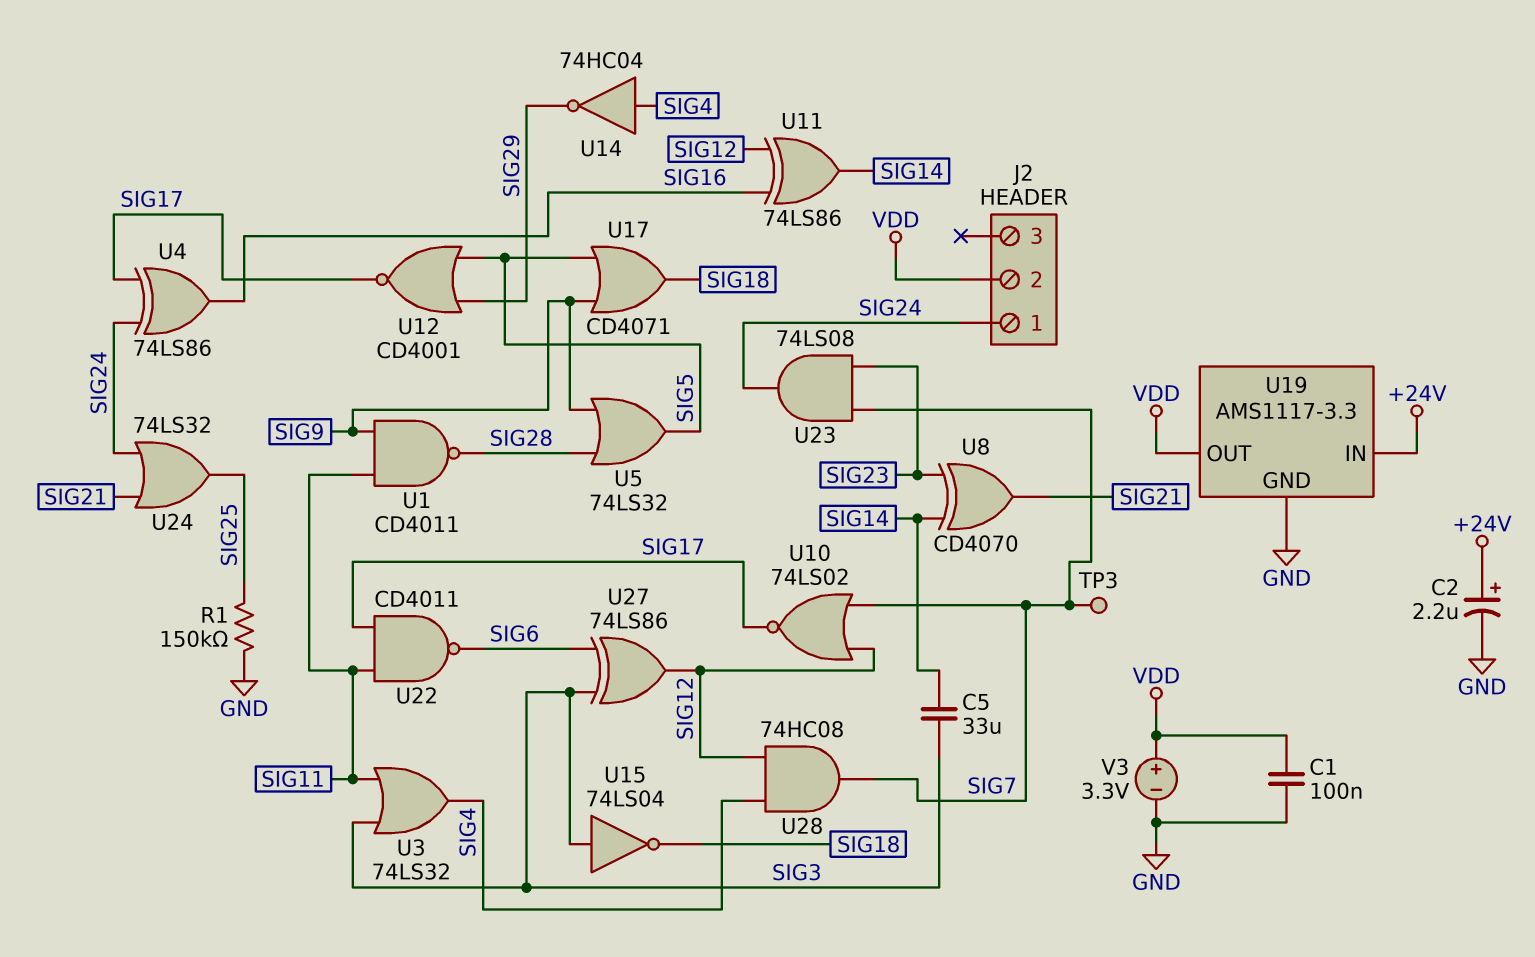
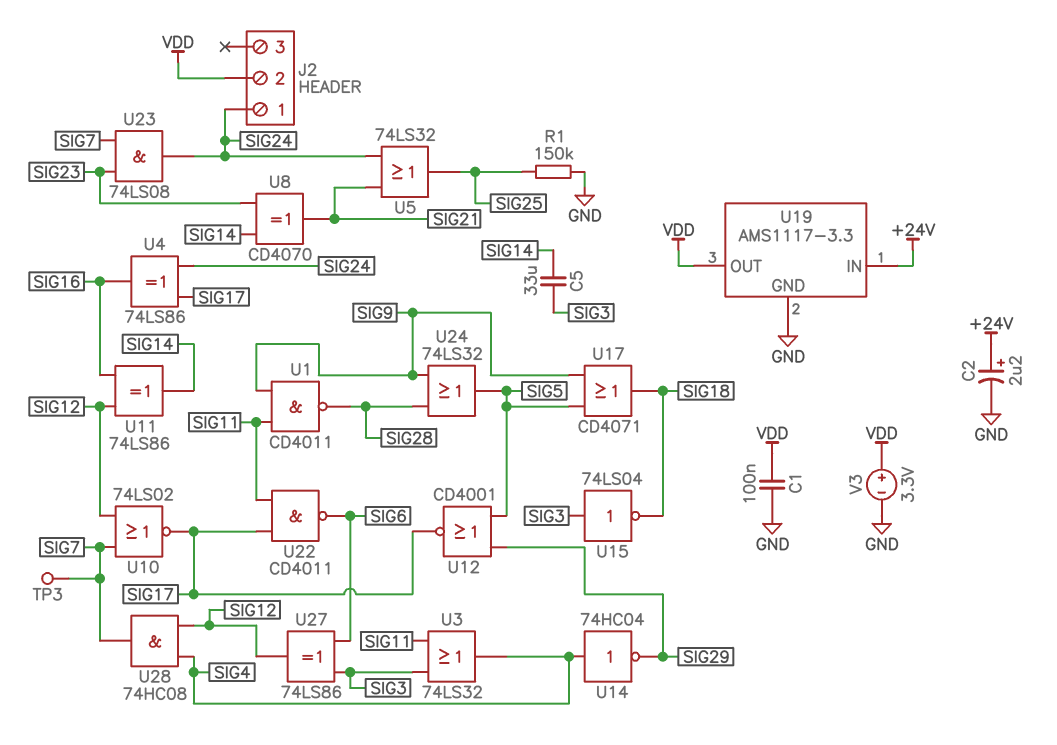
U5: OR 74LS32 (in SIG9, in SIG28, out SIG5) -> OR 74LS32 (in SIG21, in SIG24, out SIG25)
U24: OR 74LS32 (in SIG21, in SIG24, out SIG25) -> OR 74LS32 (in SIG9, in SIG28, out SIG5)

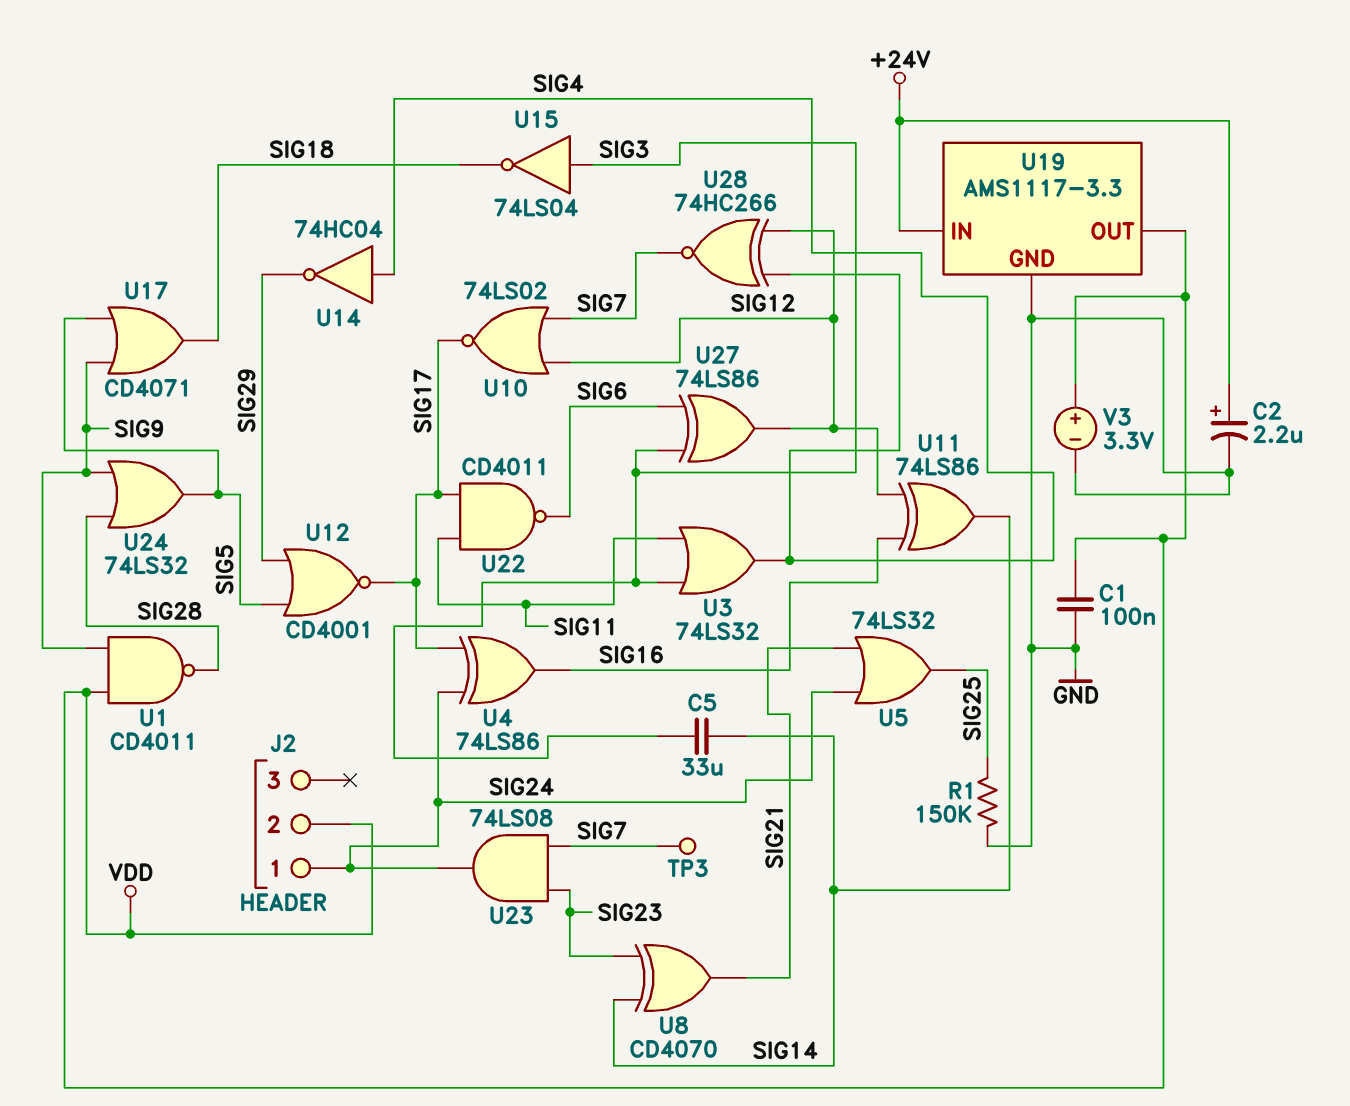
U1: NAND CD4011 (in SIG9, in SIG11, out SIG28) -> NAND CD4011 (in SIG9, in VDD, out SIG28)
U28: AND 74HC08 (in SIG4, in SIG12, out SIG7) -> XNOR 74HC266 (in SIG4, in SIG12, out SIG7)

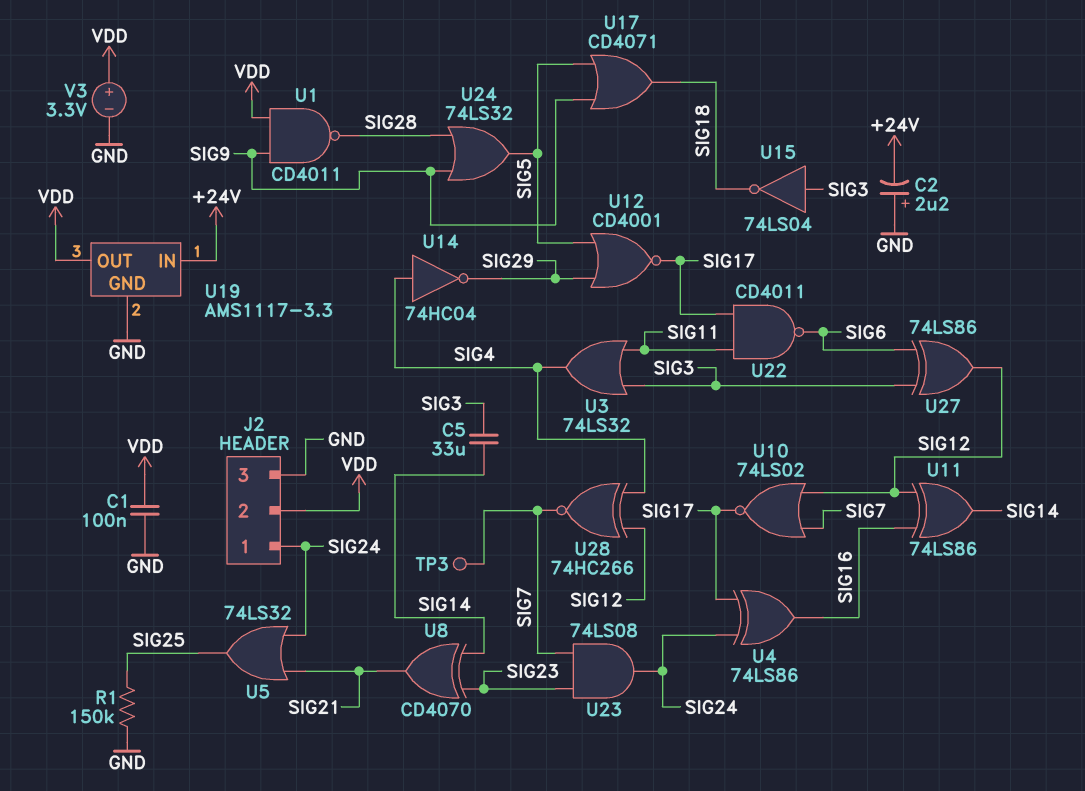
C2: 2.2uF (plus +24V, minus GND) -> 2.2uF (plus GND, minus +24V)
J2 pin 3: none -> GND

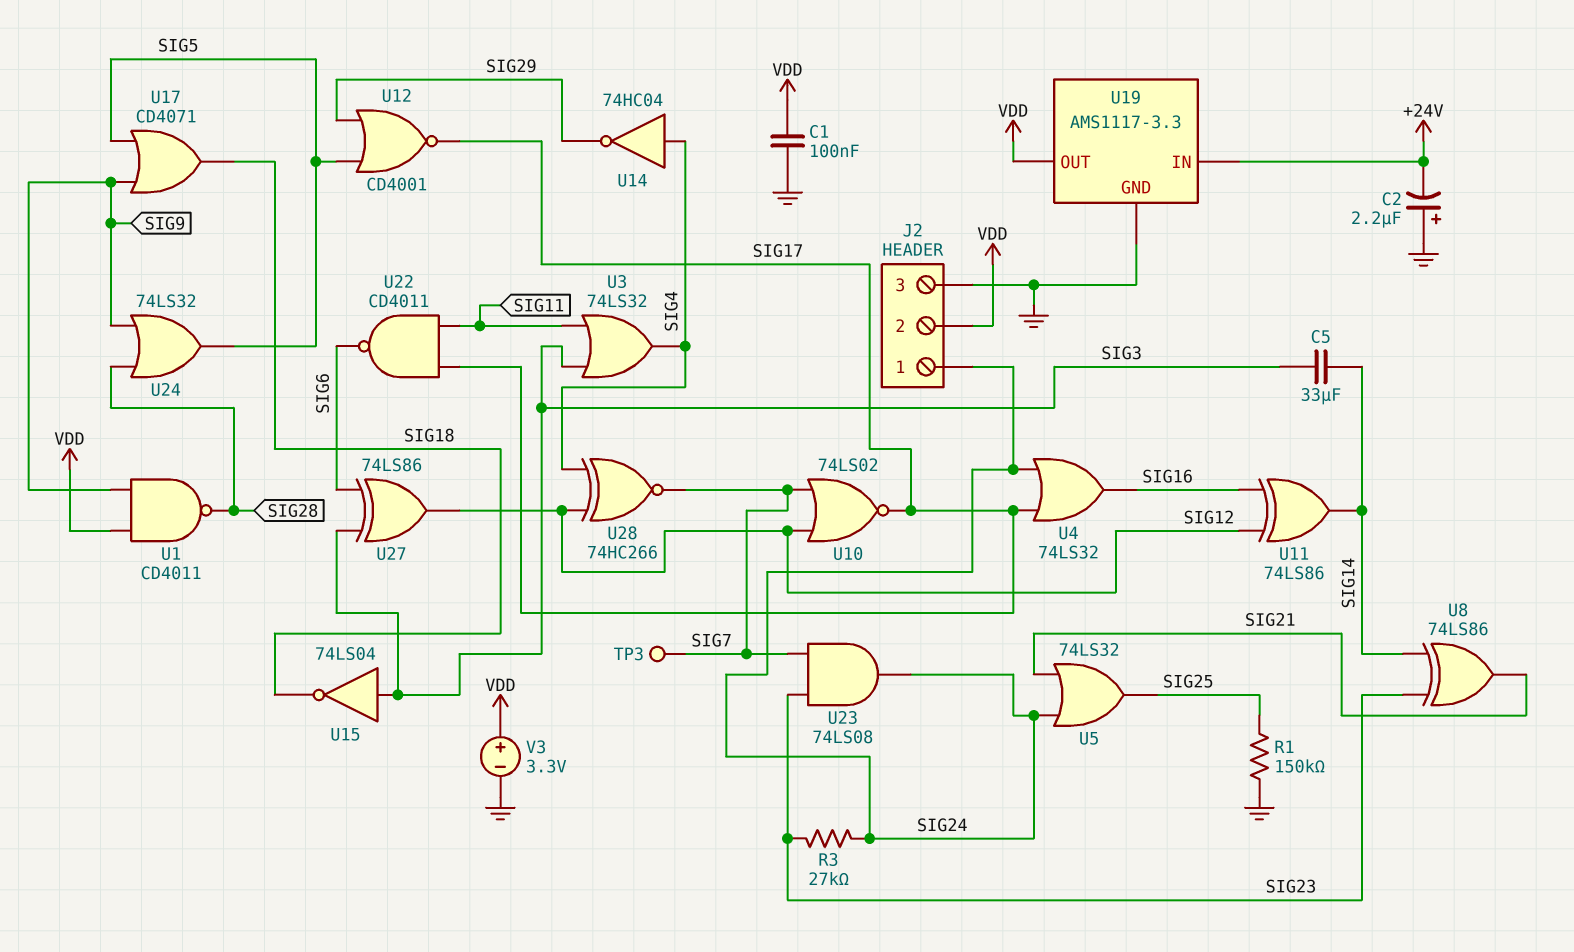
R3: none -> 27k (SIG23, SIG24)
U4: XOR 74LS86 (in SIG17, in SIG24, out SIG16) -> OR 74LS32 (in SIG17, in SIG24, out SIG16)
U8: XOR CD4070 (in SIG14, in SIG23, out SIG21) -> XOR 74LS86 (in SIG14, in SIG23, out SIG21)

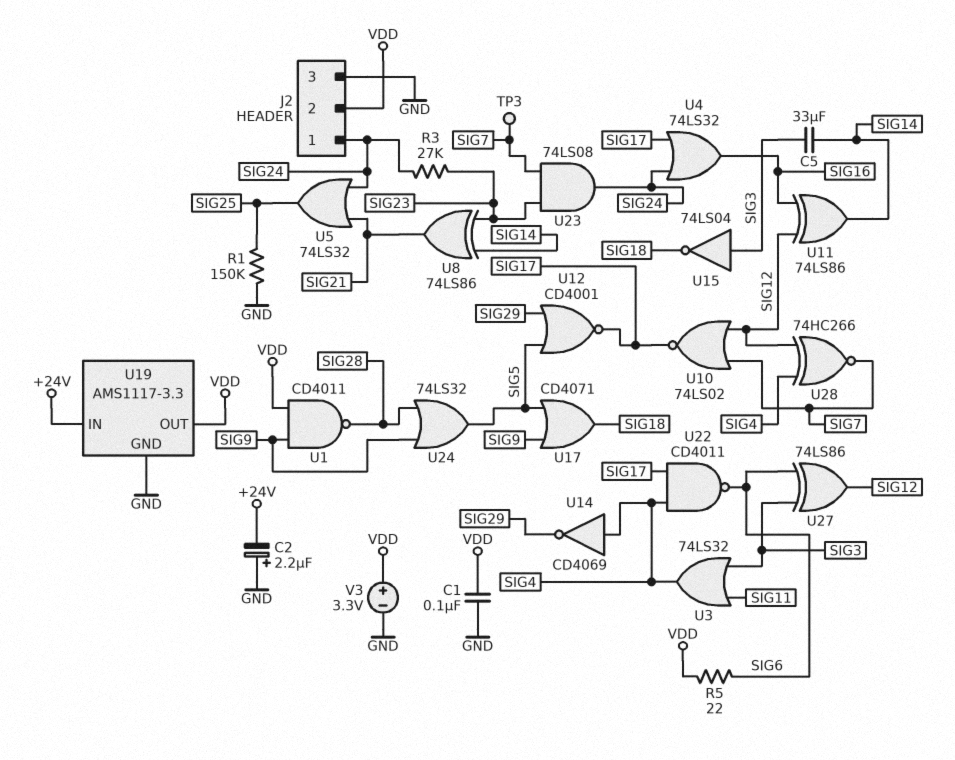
R5: none -> 22 (SIG6, VDD)
U14: NOT 74HC04 (in SIG4, out SIG29) -> NOT CD4069 (in SIG4, out SIG29)
U22: NAND CD4011 (in SIG11, in SIG17, out SIG6) -> NAND CD4011 (in SIG4, in SIG17, out SIG6)

